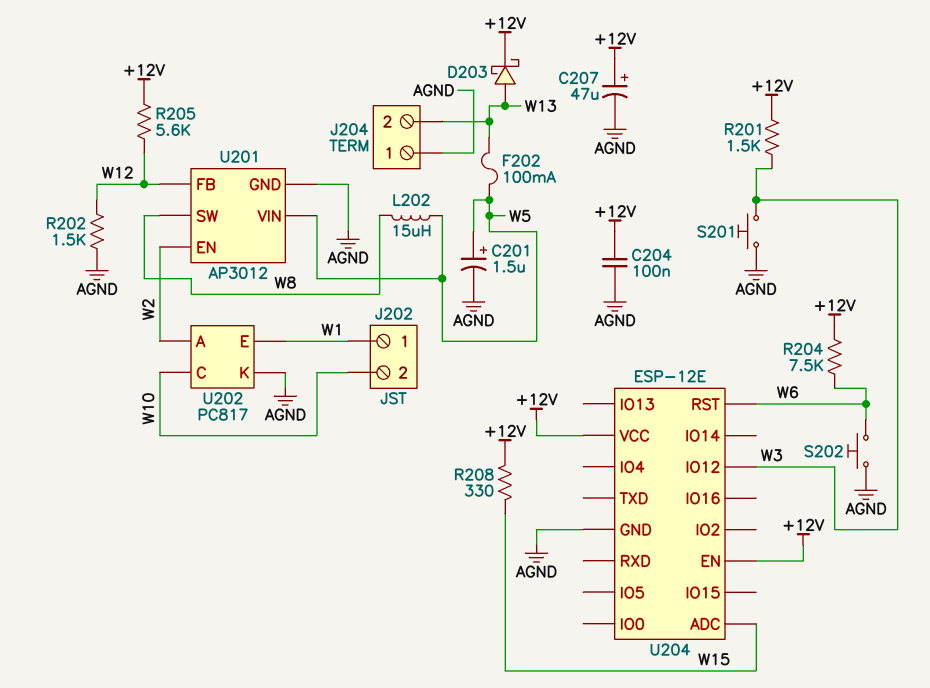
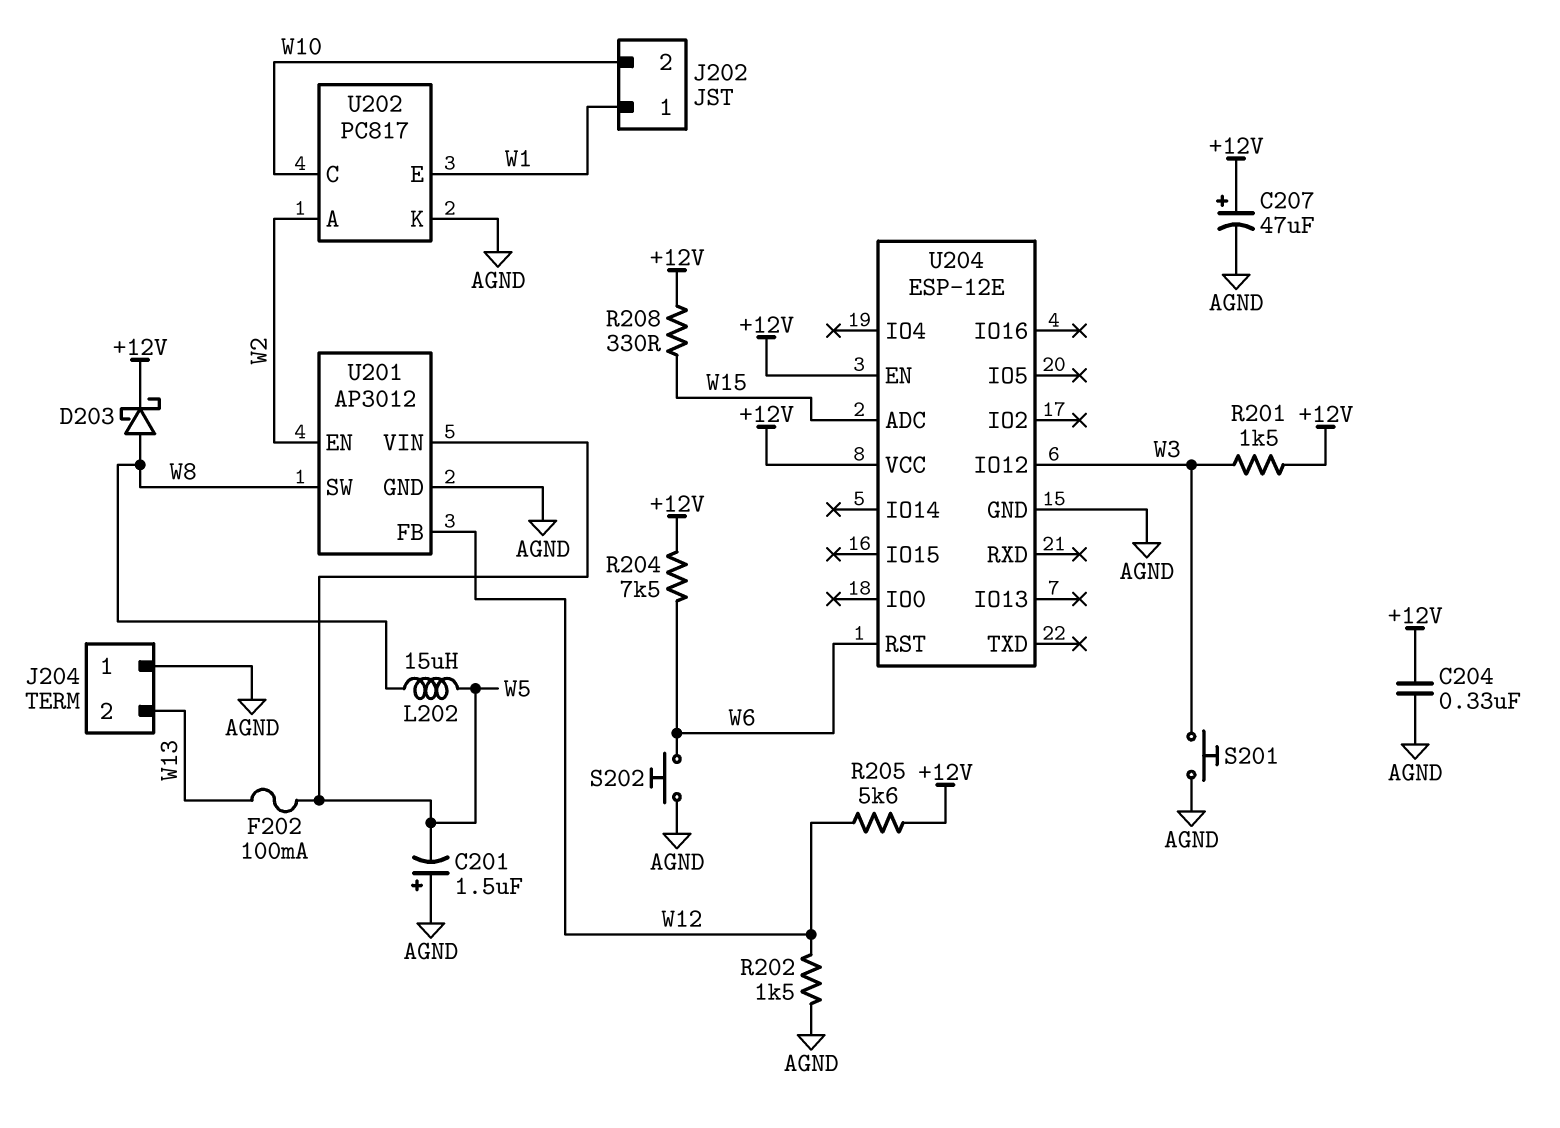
C201: 1.5uF (plus W5, minus AGND) -> 1.5uF (plus AGND, minus W5)
C204: 100nF (+12V, AGND) -> 330nF (+12V, AGND)
D203: schottky (A W13, K +12V) -> schottky (A W8, K +12V)

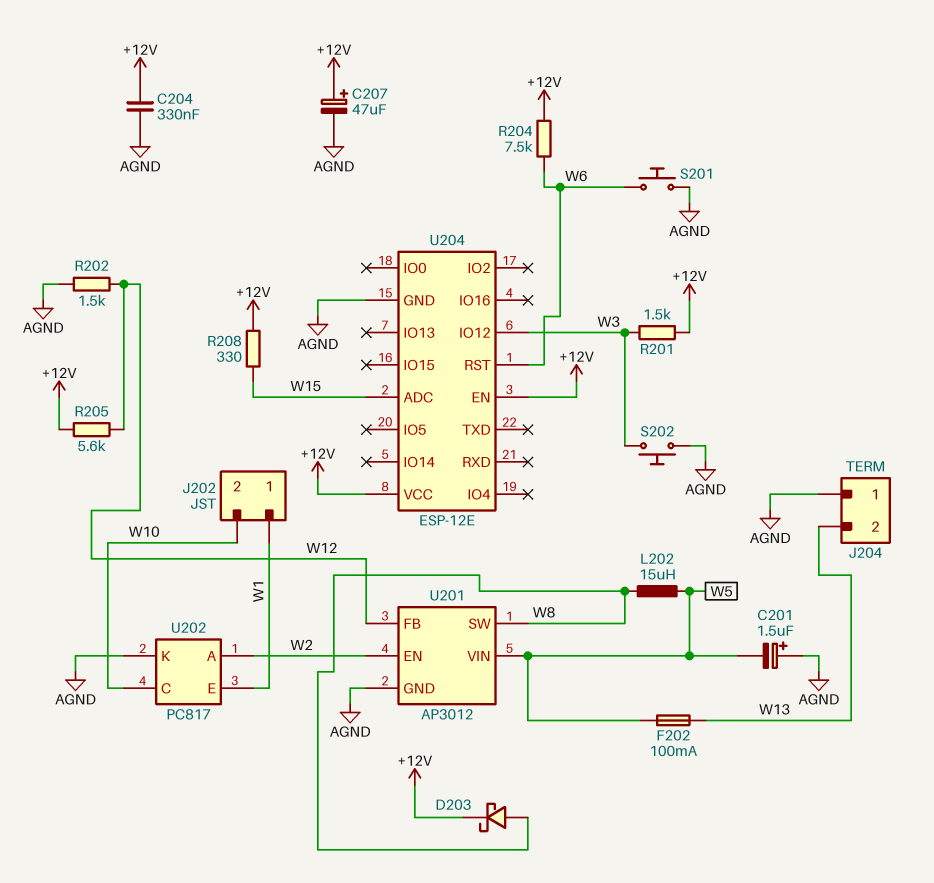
S201: button (AGND, W3) -> button (AGND, W6)
S202: button (AGND, W6) -> button (AGND, W3)

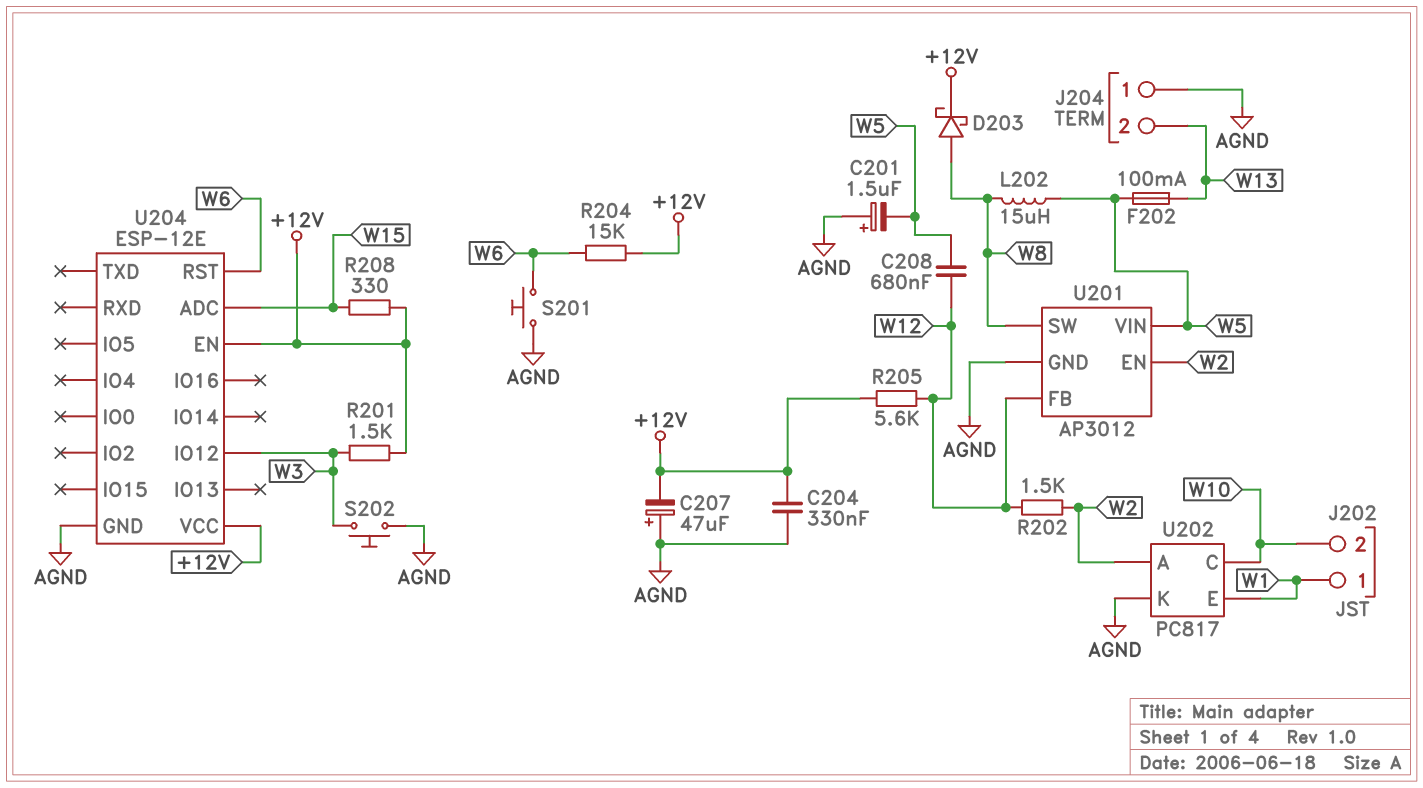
C207: 47uF (plus +12V, minus AGND) -> 47uF (plus AGND, minus +12V)
C208: none -> 680nF (W5, W12)
R202: 1.5k (AGND, W12) -> 1.5k (W2, W12)
R204: 7.5k (+12V, W6) -> 15k (+12V, W6)

